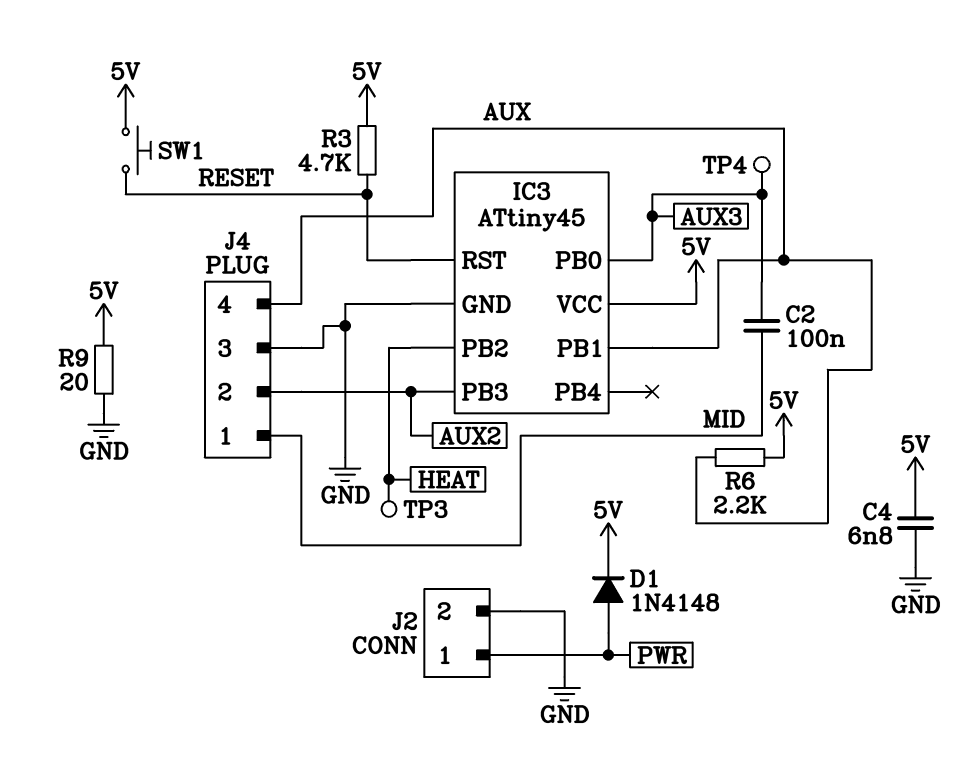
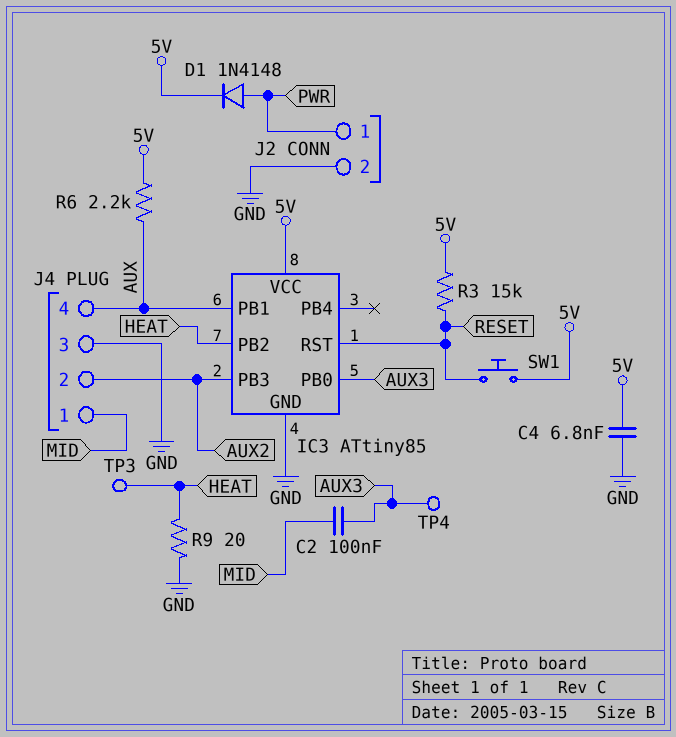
IC3: ATtiny45 -> ATtiny85
R3: 4.7k (5V, RESET) -> 15k (5V, RESET)
R9: 20 (5V, GND) -> 20 (GND, HEAT)

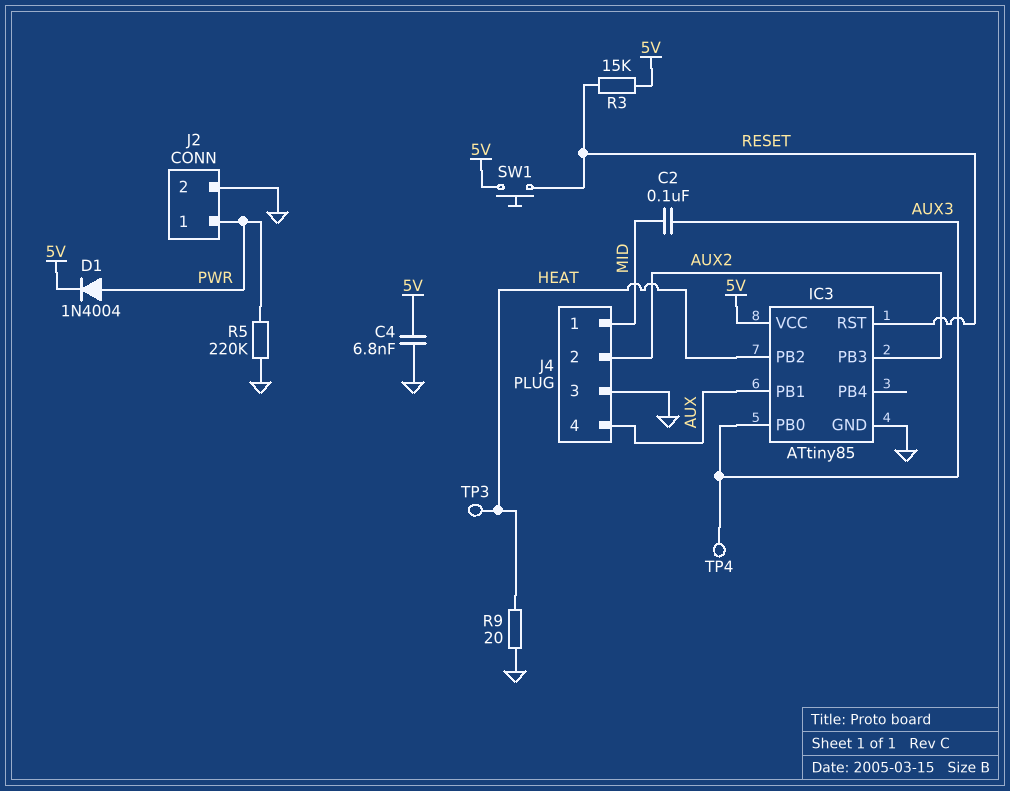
D1: diode 1N4148 (A PWR, K 5V) -> diode 1N4004 (A PWR, K 5V)
R5: none -> 220k (GND, PWR)
R6: 2.2k (5V, AUX) -> none

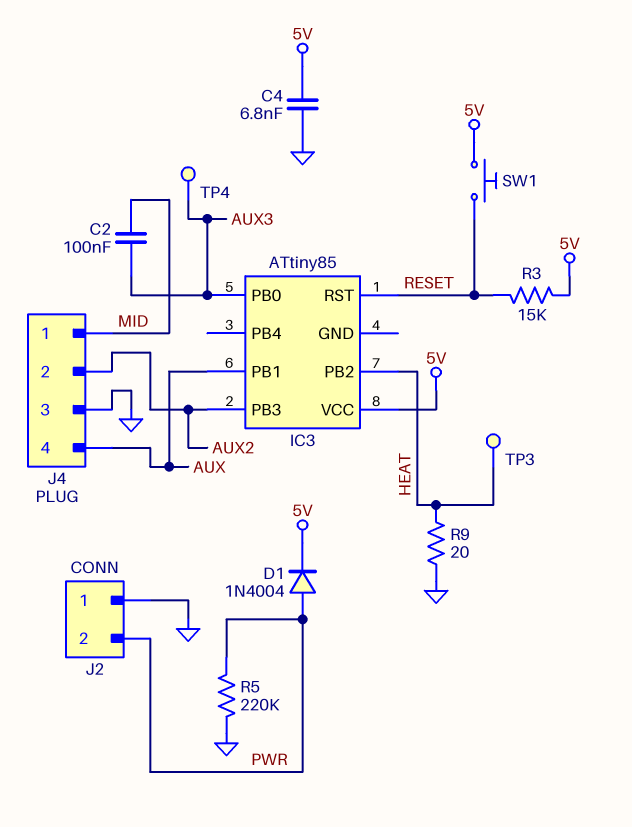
IC3 pin GND: GND -> none
J2 pin 1: PWR -> GND
J2 pin 2: GND -> PWR

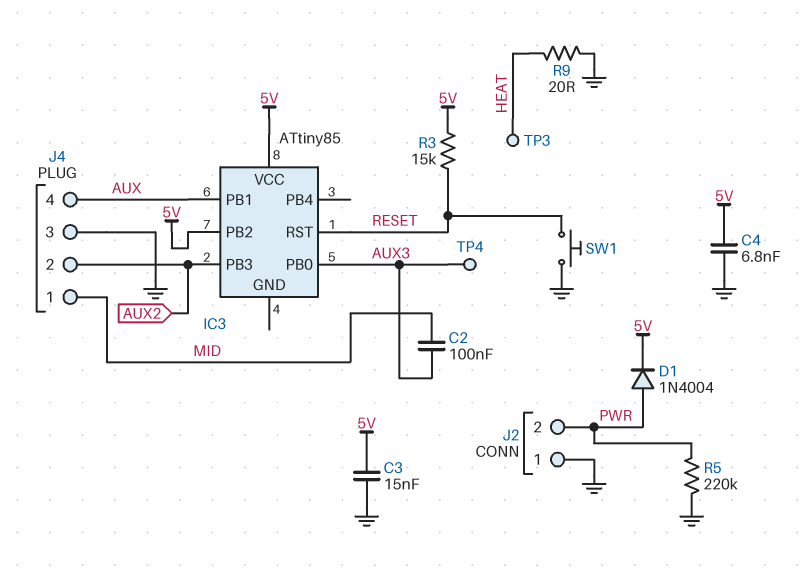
C3: none -> 15nF (5V, GND)
IC3 pin PB2: HEAT -> 5V
SW1: button (5V, RESET) -> button (GND, RESET)

